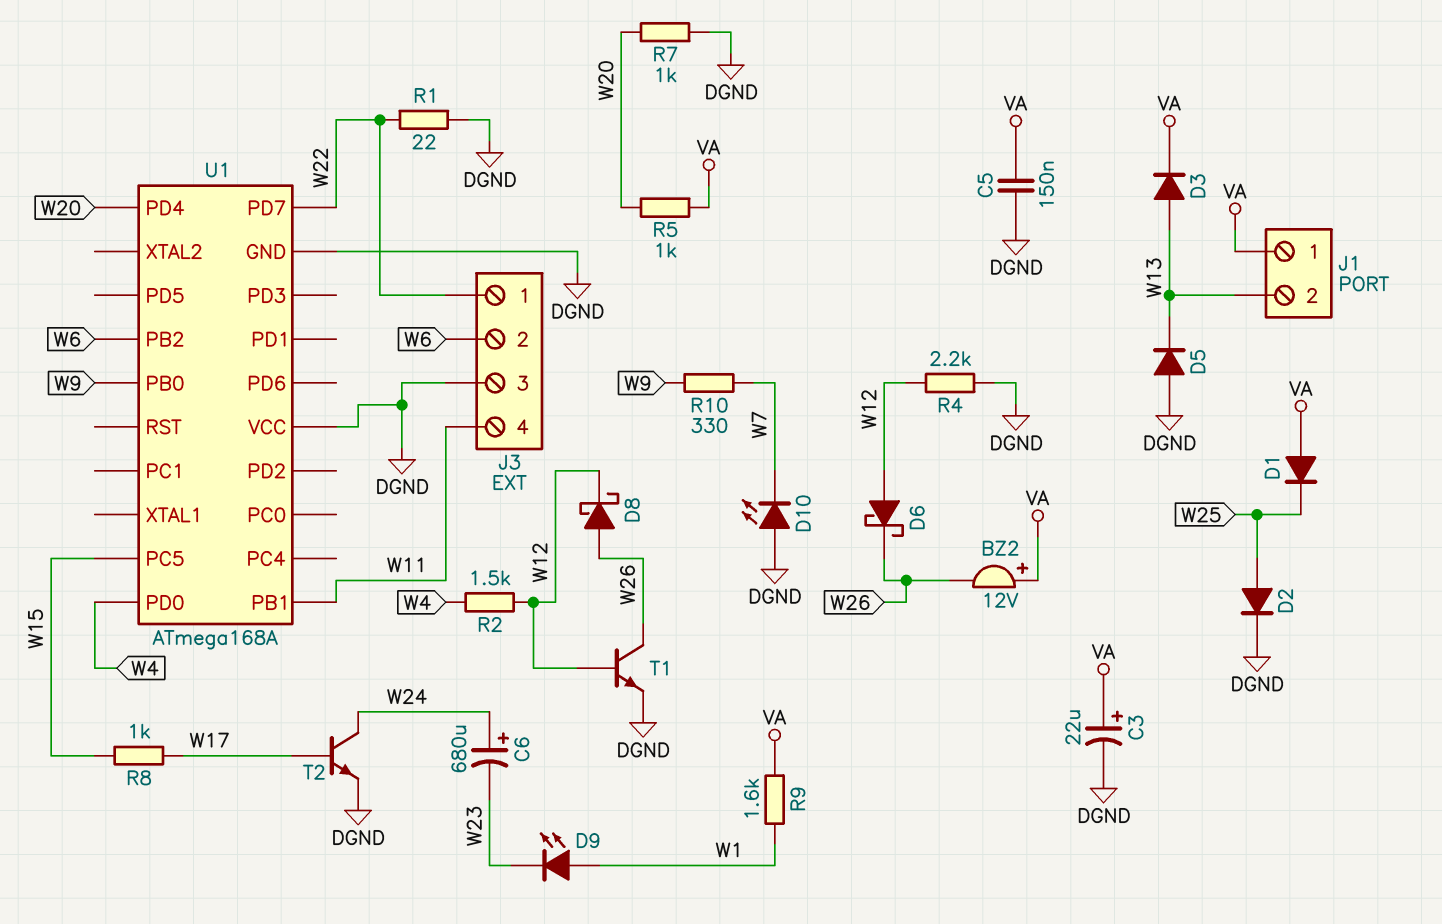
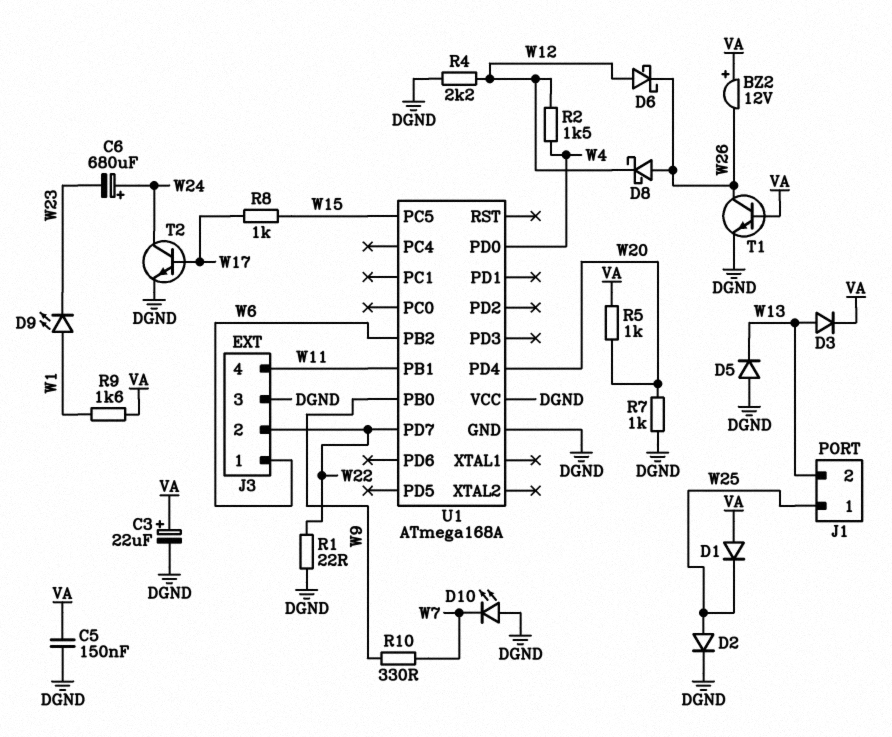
J1 pin 1: VA -> W25
J3 pin 1: W22 -> W6
J3 pin 2: W6 -> W22
T1: NPN (B W12, C W26, E DGND) -> NPN (B VA, C W26, E DGND)

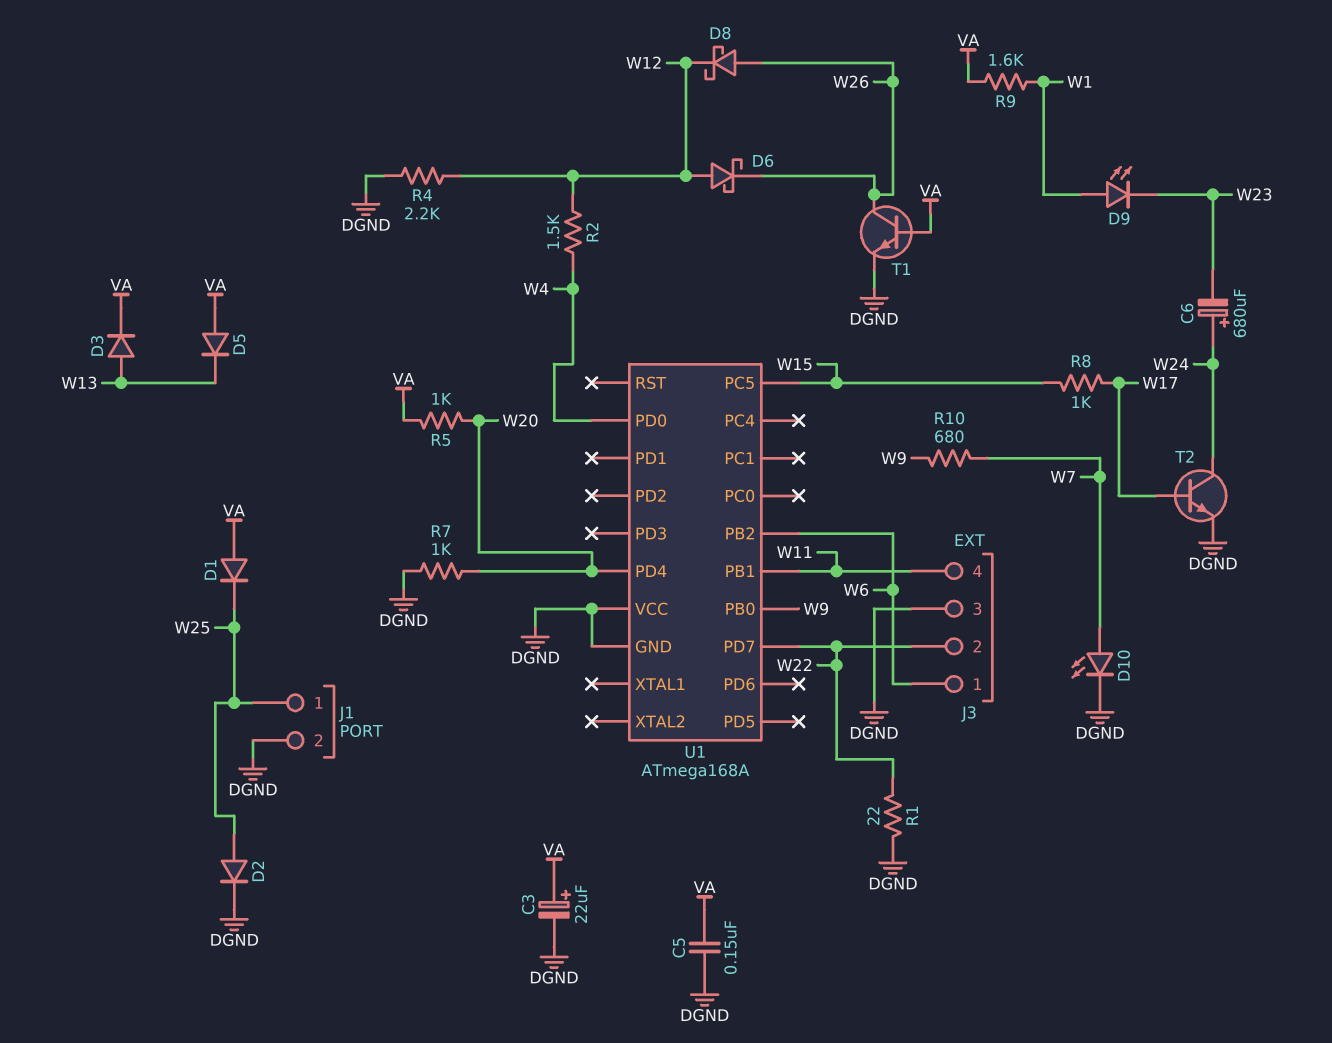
BZ2: buzzer 12V (plus VA, minus W26) -> none
D5: diode (A DGND, K W13) -> diode (A VA, K W13)
D10: LED (A DGND, K W7) -> LED (A W7, K DGND)
J1 pin 2: W13 -> DGND
R10: 330 (W7, W9) -> 680 (W7, W9)

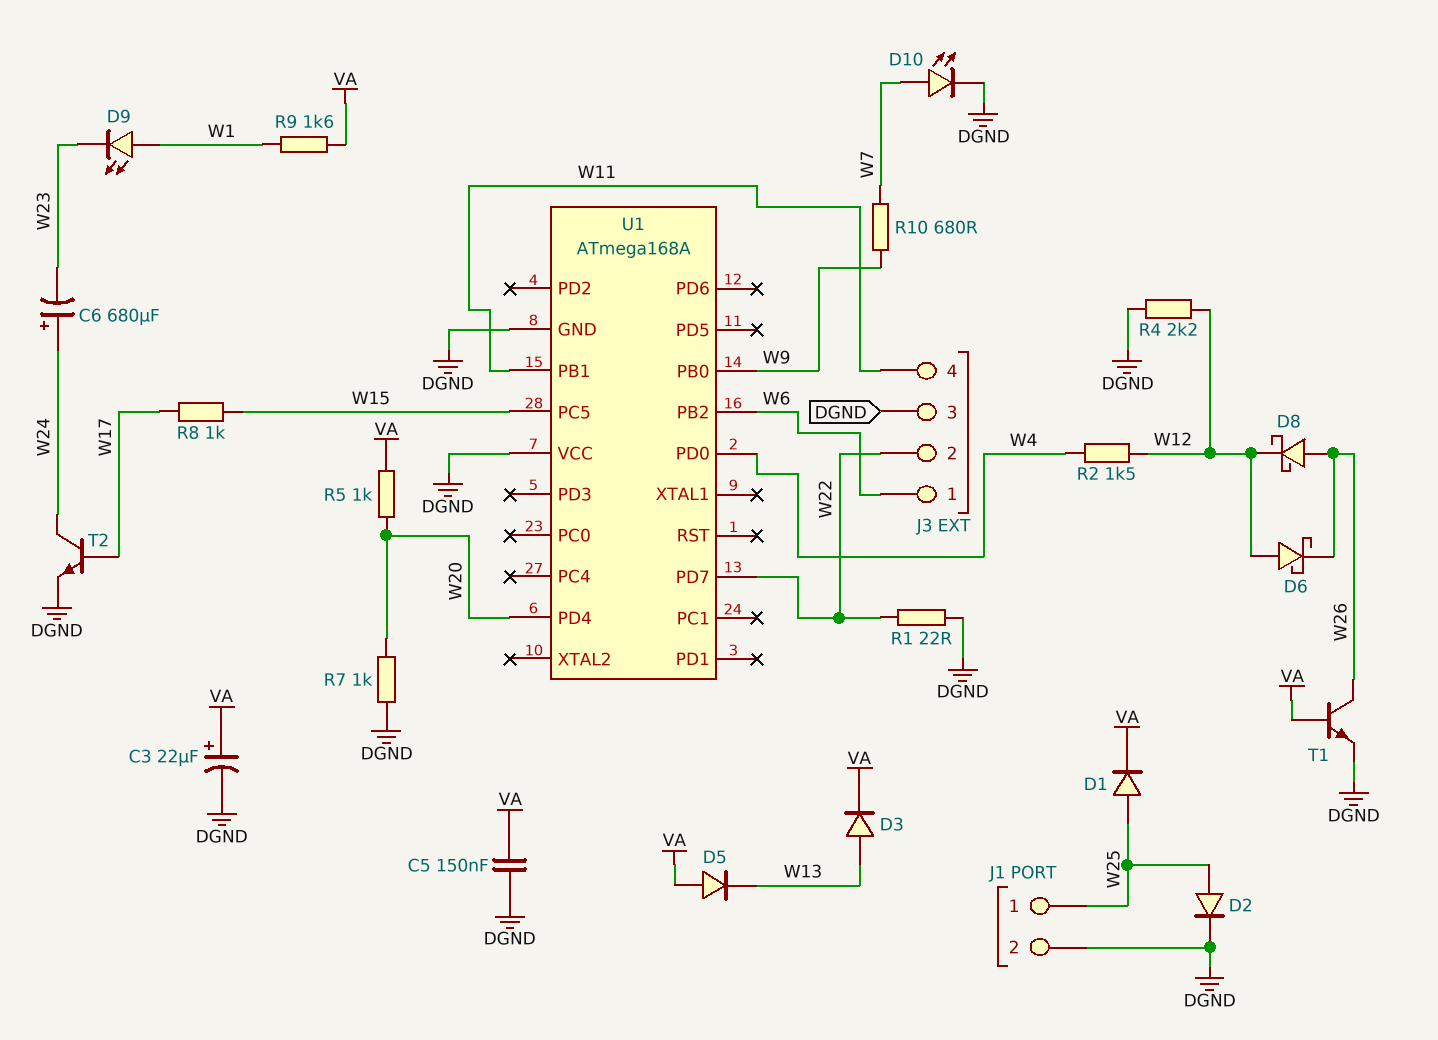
D1: diode (A VA, K W25) -> diode (A W25, K VA)

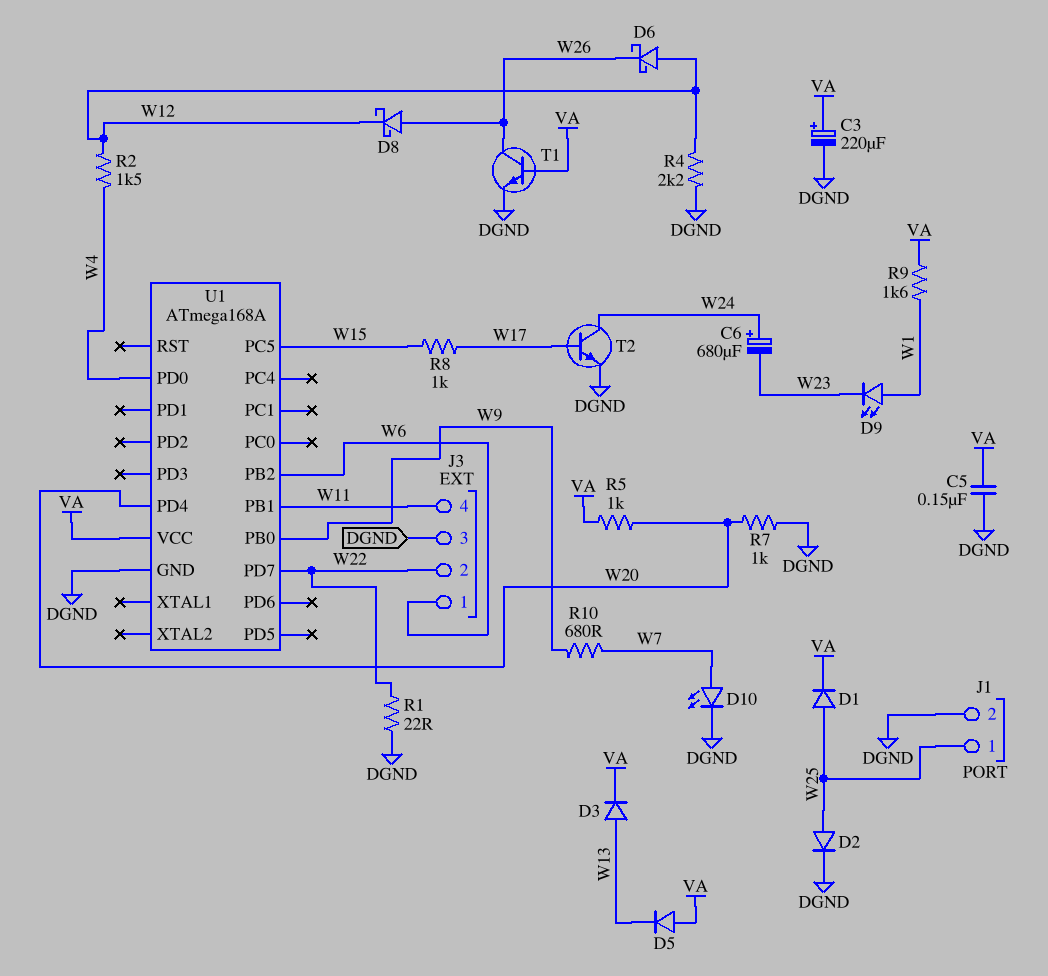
C3: 22uF (plus VA, minus DGND) -> 220uF (plus VA, minus DGND)
U1 pin VCC: DGND -> VA

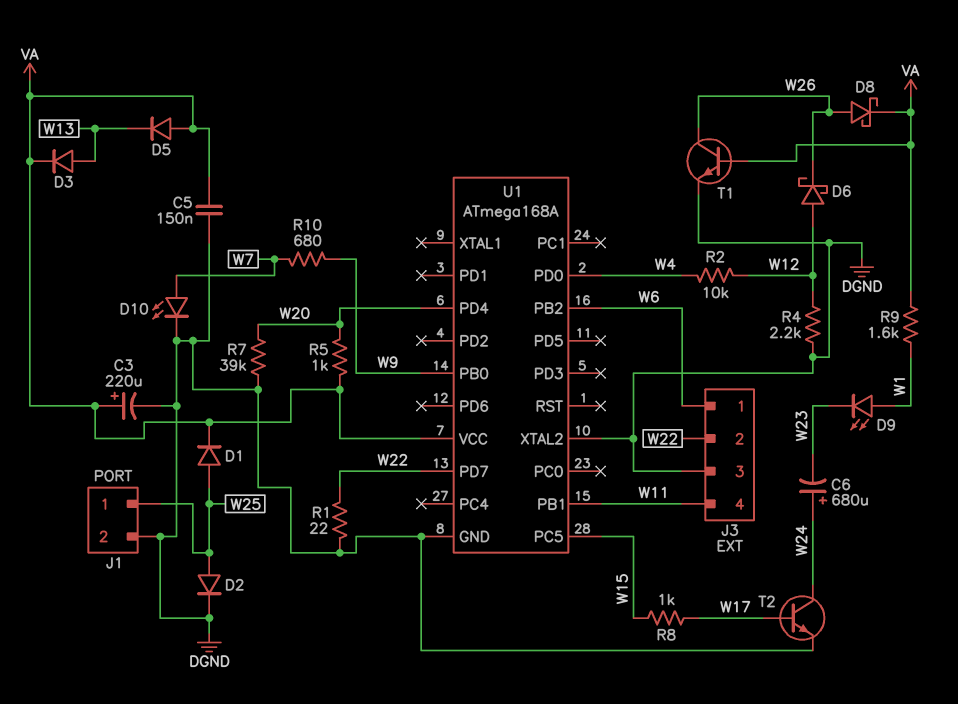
D8: schottky (A W26, K W12) -> schottky (A W26, K VA)
R2: 1.5k (W4, W12) -> 10k (W4, W12)
R7: 1k (DGND, W20) -> 39k (DGND, W20)
U1 pin XTAL2: none -> DGND

